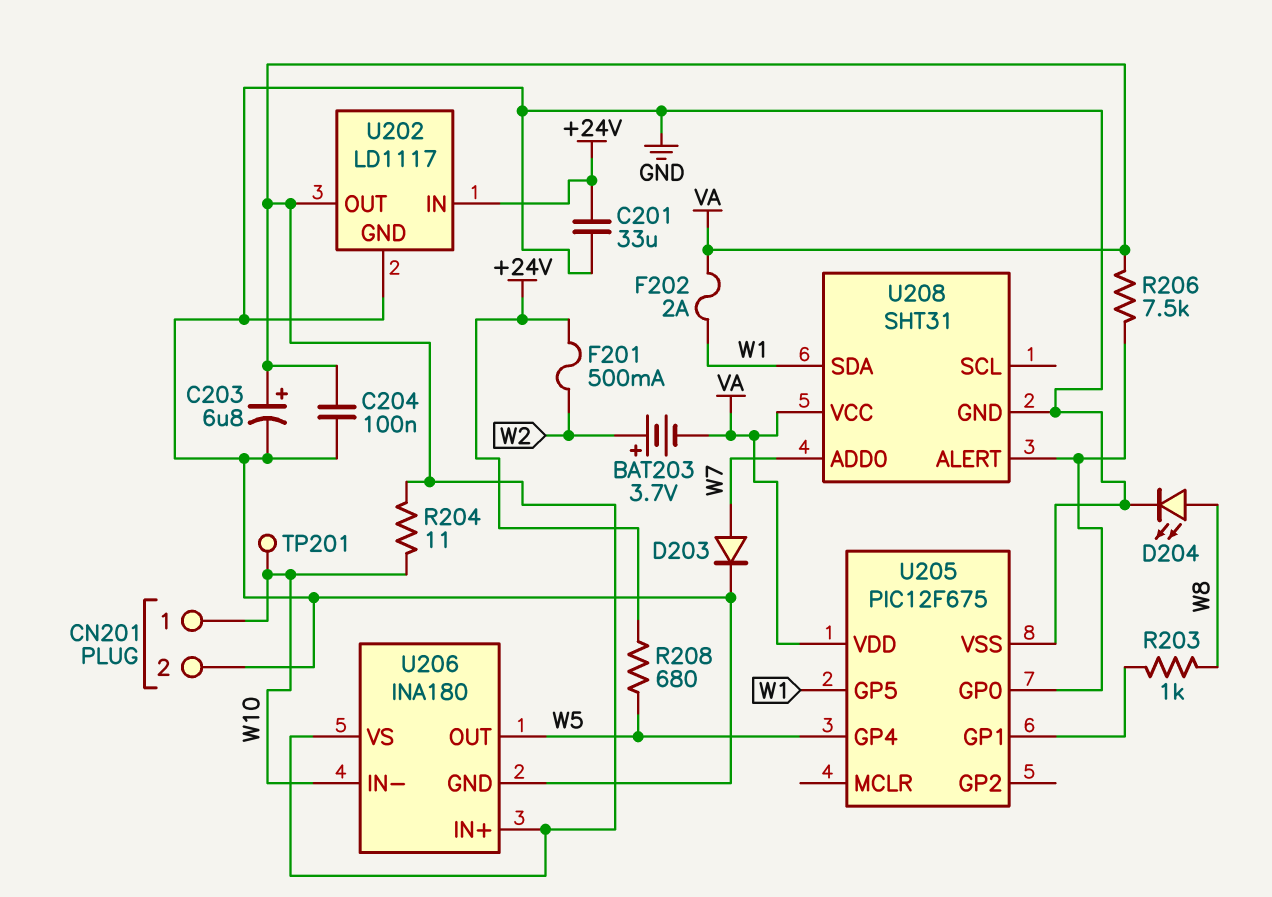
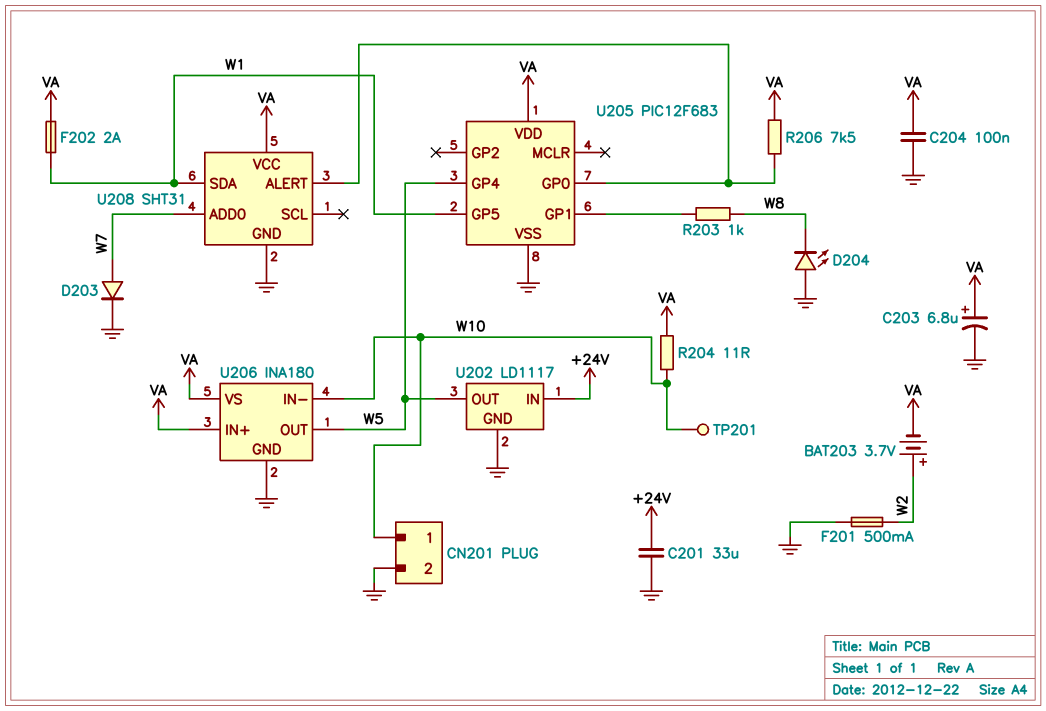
D204: LED (A W8, K GND) -> LED (A GND, K W8)
F201: 500mA (+24V, W2) -> 500mA (GND, W2)
R208: 680 (+24V, W5) -> none
U202 pin OUT: VA -> W5
U205: PIC12F675 -> PIC12F683

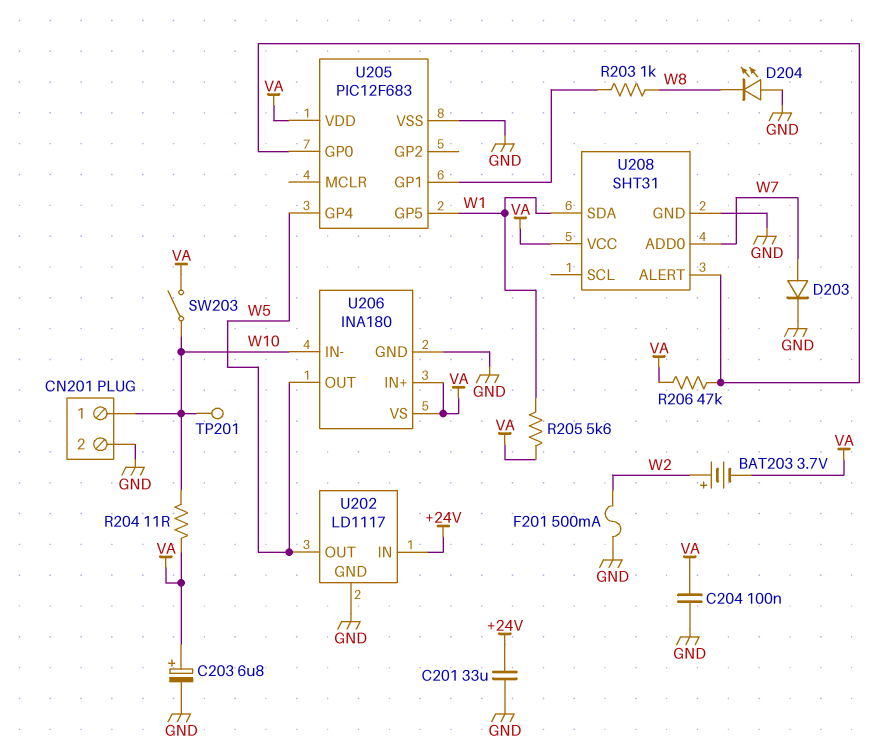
F202: 2A (VA, W1) -> none
R205: none -> 5.6k (VA, W1)
R206: 7.5k (U205/GP0, VA) -> 47k (U205/GP0, VA)
SW203: none -> switch (VA, W10)

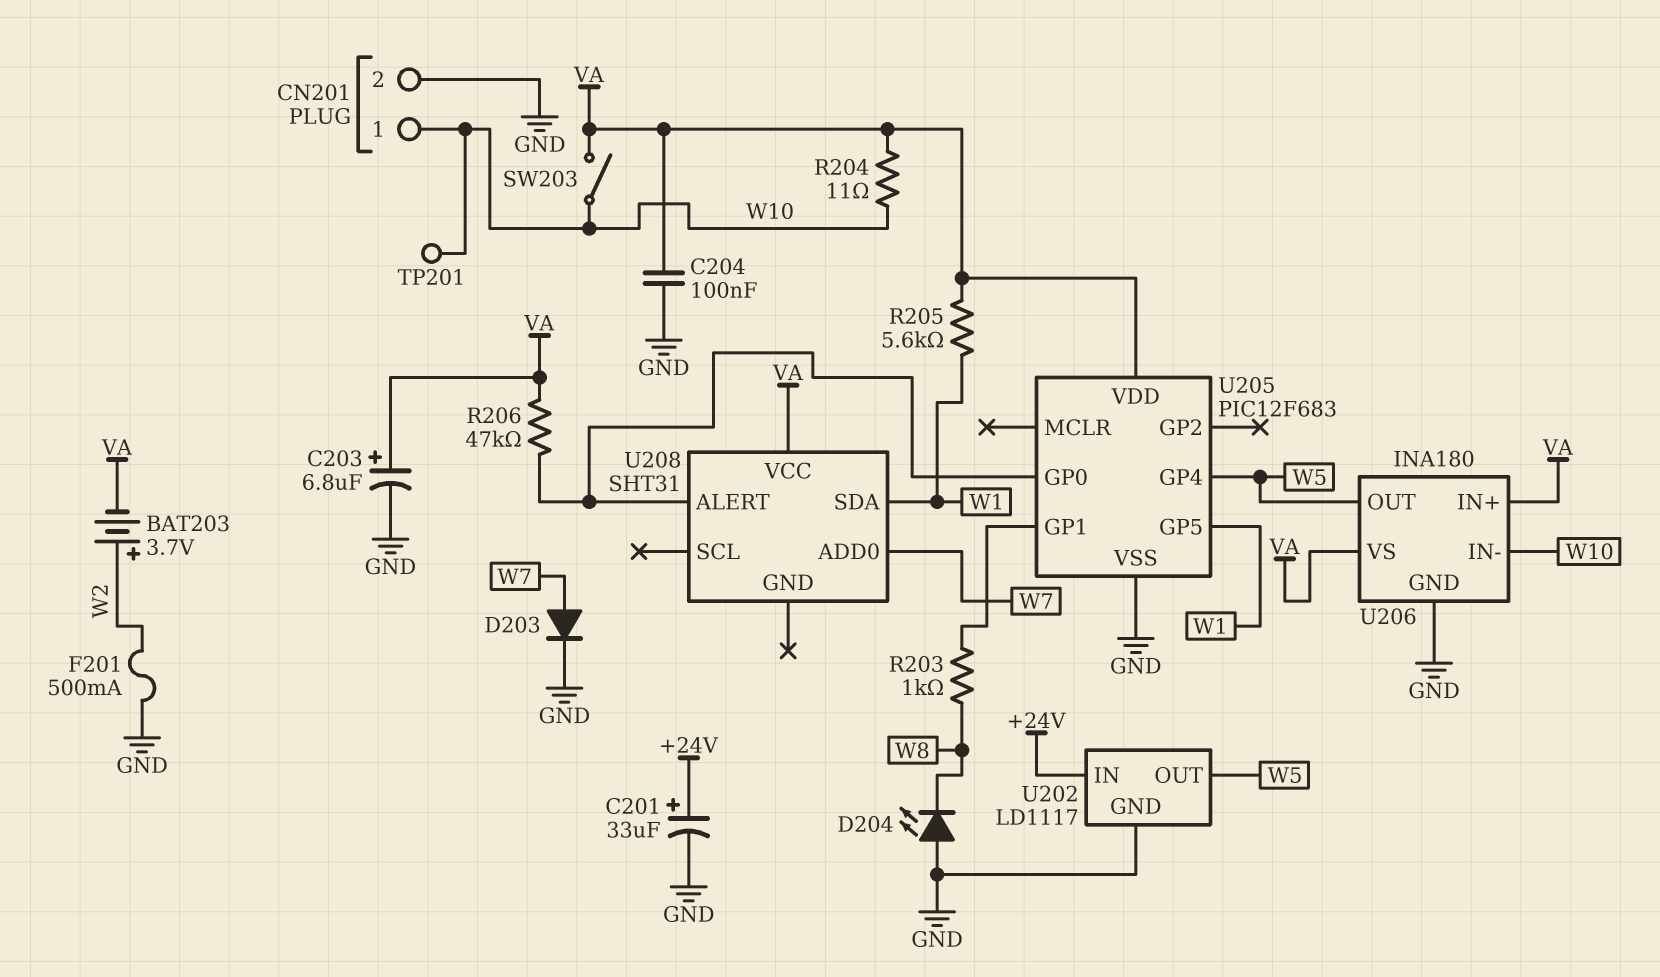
C201: 33uF (+24V, GND) -> 33uF (plus +24V, minus GND)
U208 pin GND: GND -> none

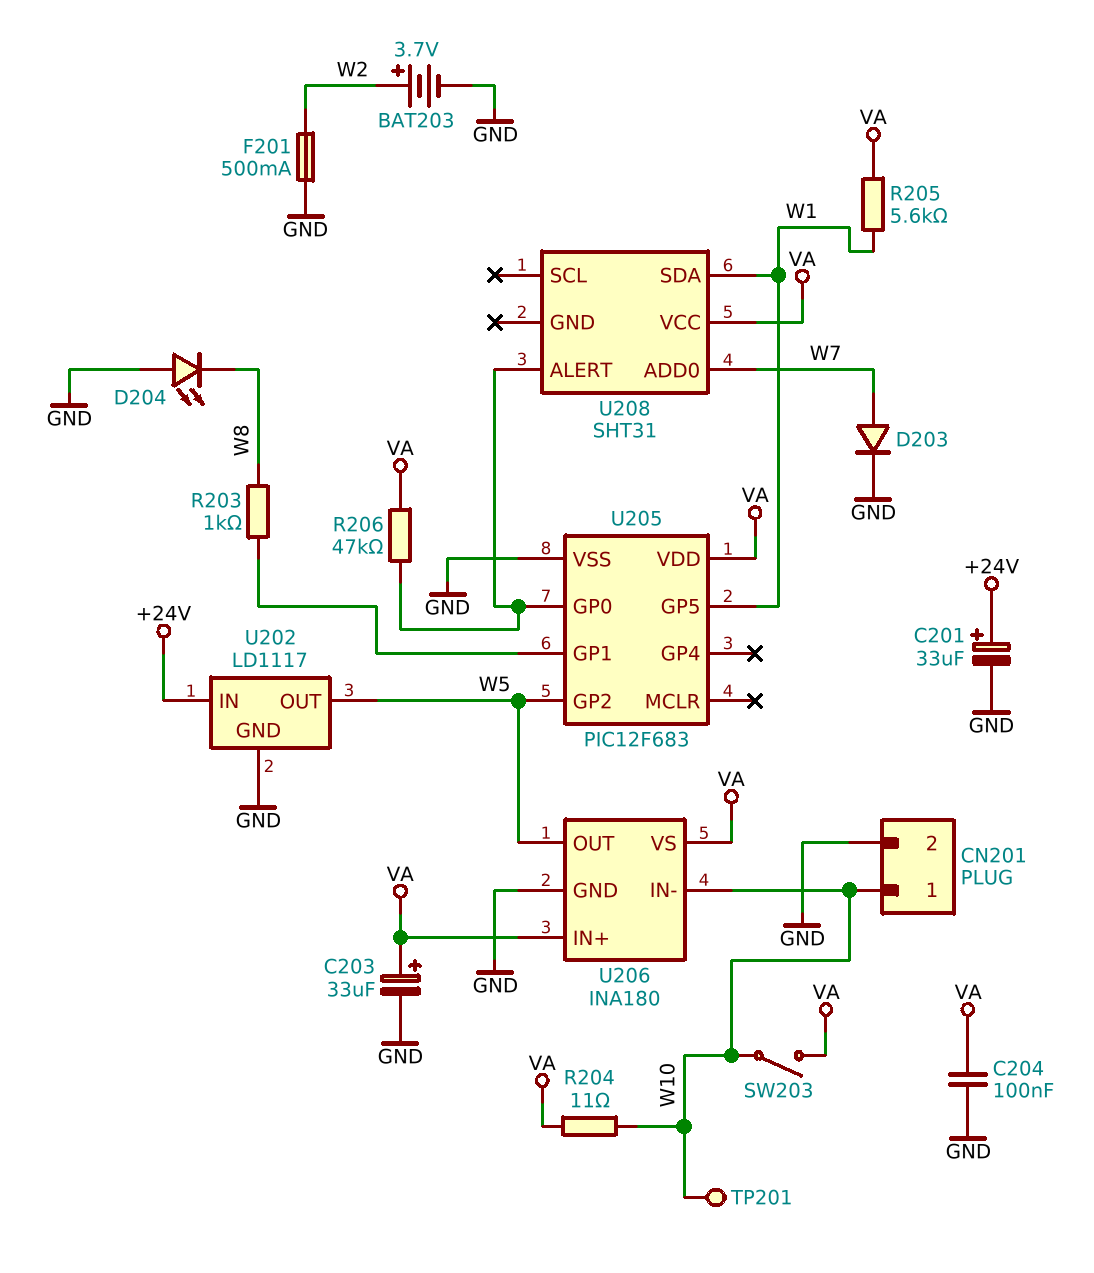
BAT203: 3.7V (plus W2, minus VA) -> 3.7V (plus W2, minus GND)
C203: 6.8uF (plus VA, minus GND) -> 33uF (plus VA, minus GND)
U205 pin GP2: none -> W5
U205 pin GP4: W5 -> none

